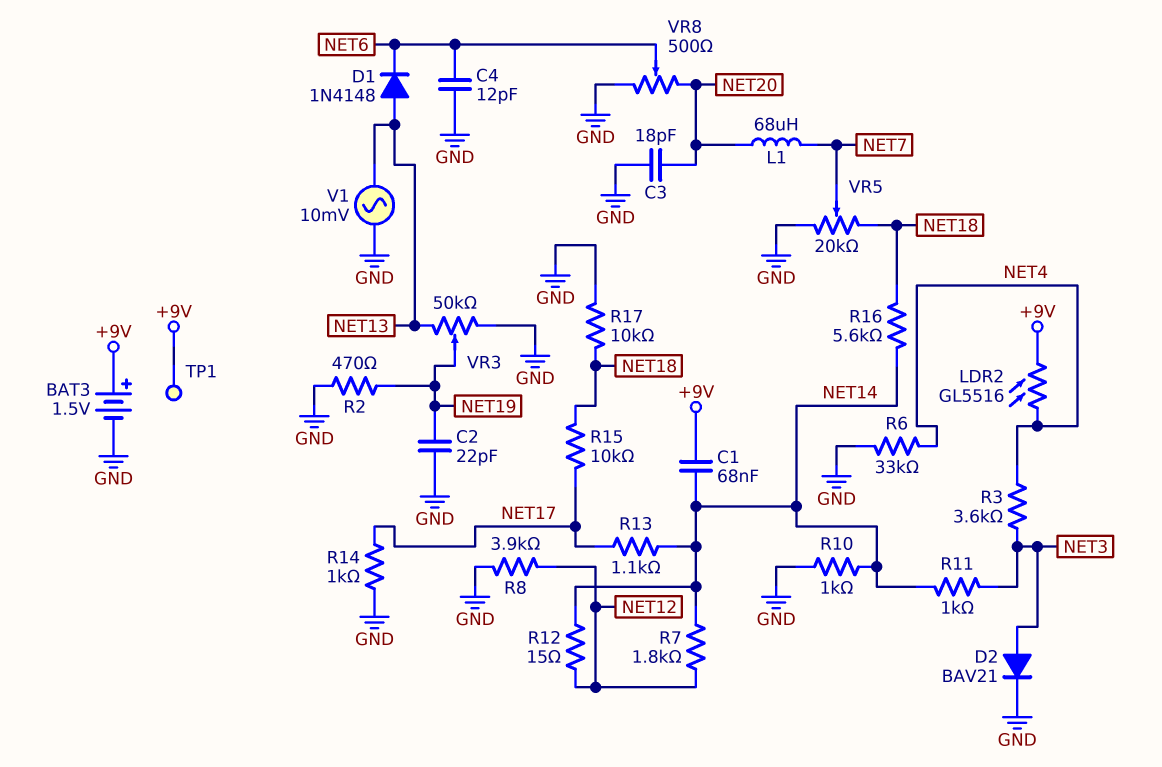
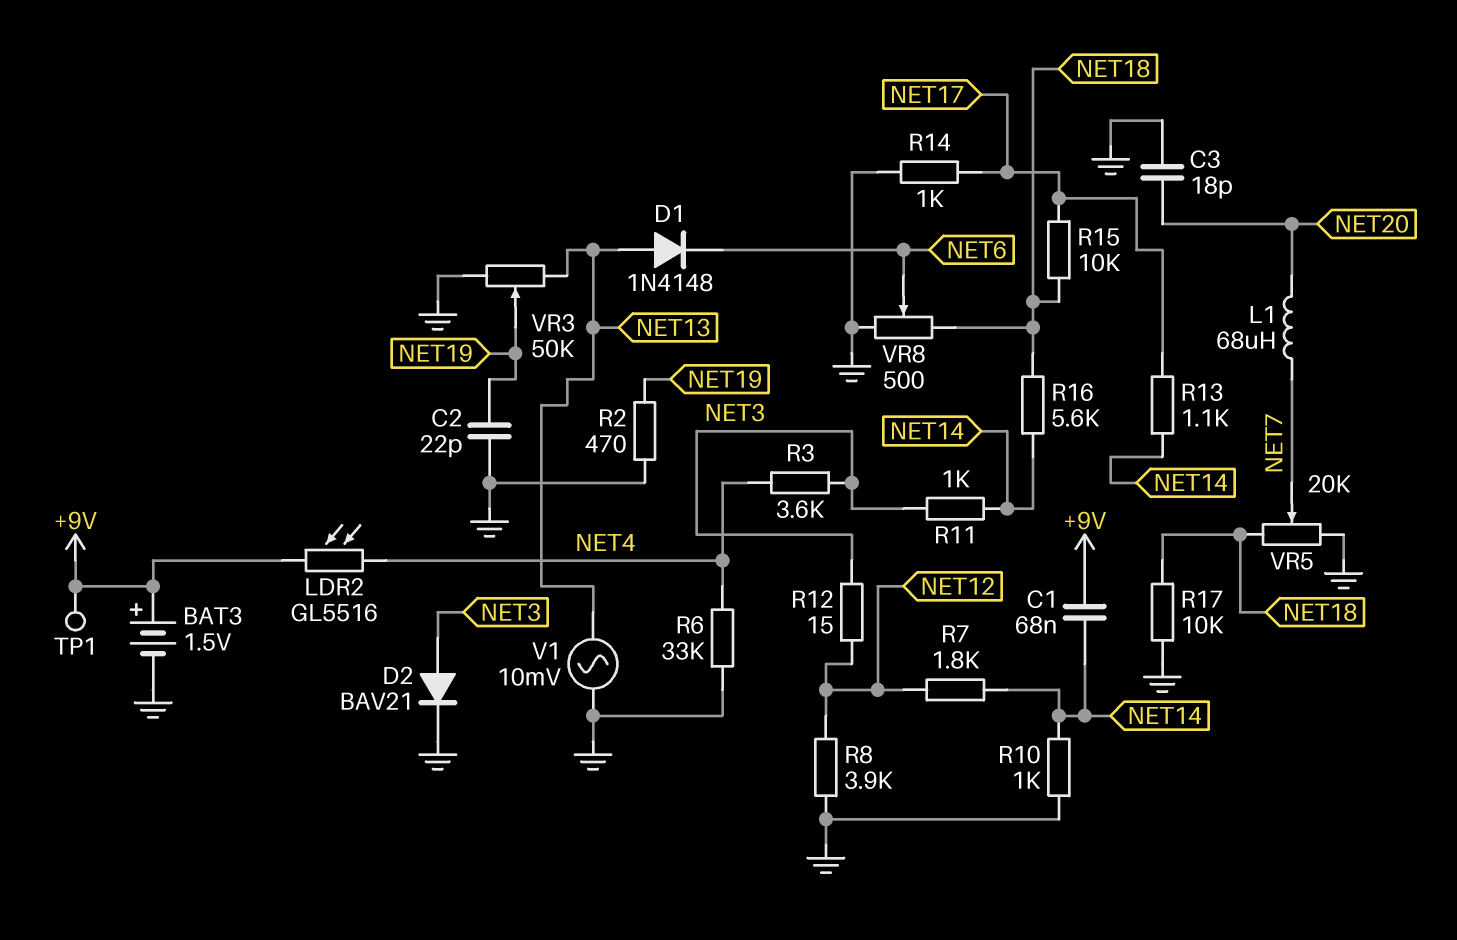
C4: 12pF (GND, NET6) -> none
R12: 15 (NET12, NET14) -> 15 (NET3, NET12)
VR8: 500 (GND, NET20, wiper NET6) -> 500 (GND, NET18, wiper NET6)

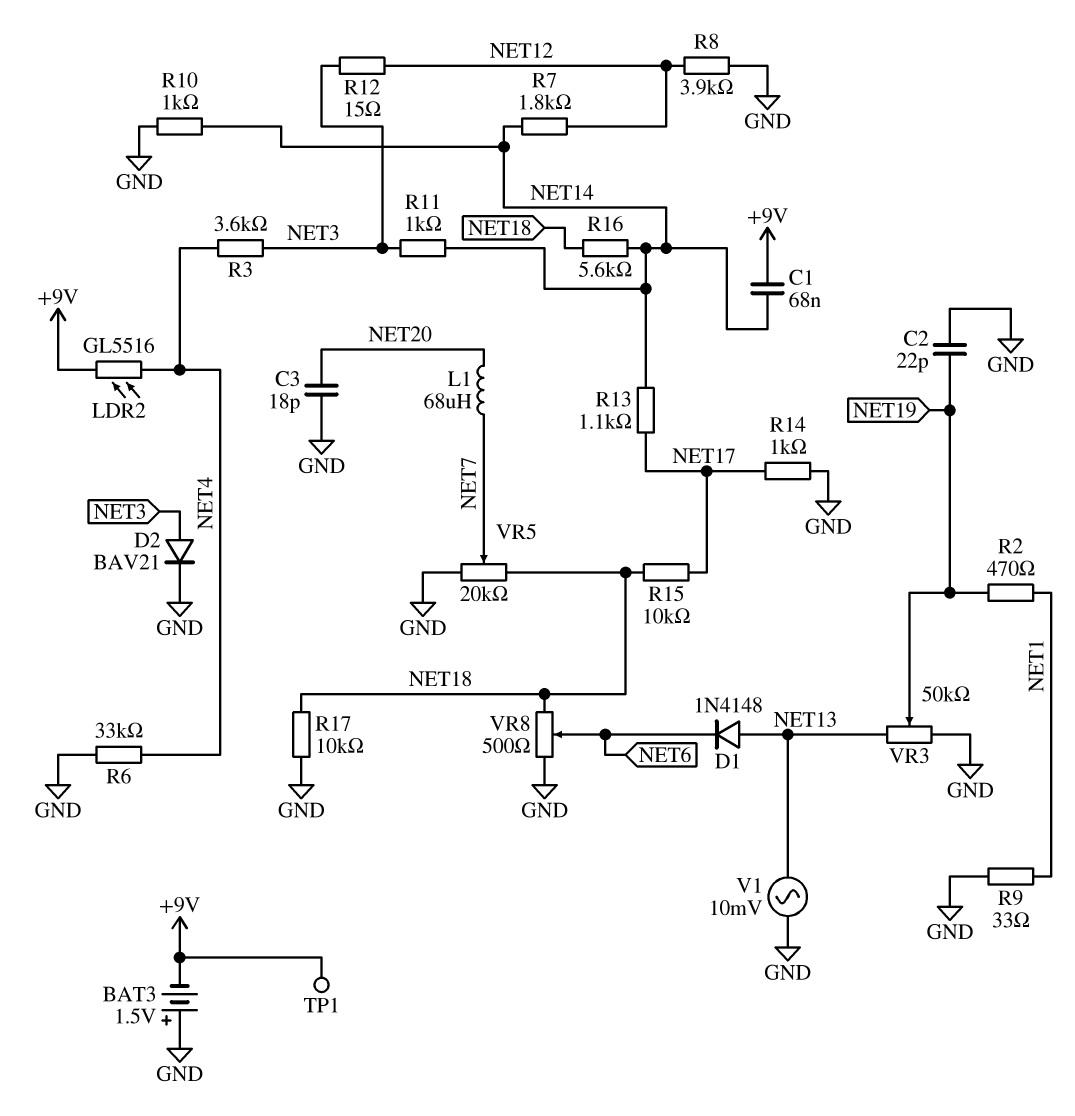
BAT3: 1.5V (plus +9V, minus GND) -> 1.5V (plus GND, minus +9V)
R2: 470 (GND, NET19) -> 470 (NET1, NET19)
R9: none -> 33 (GND, NET1)

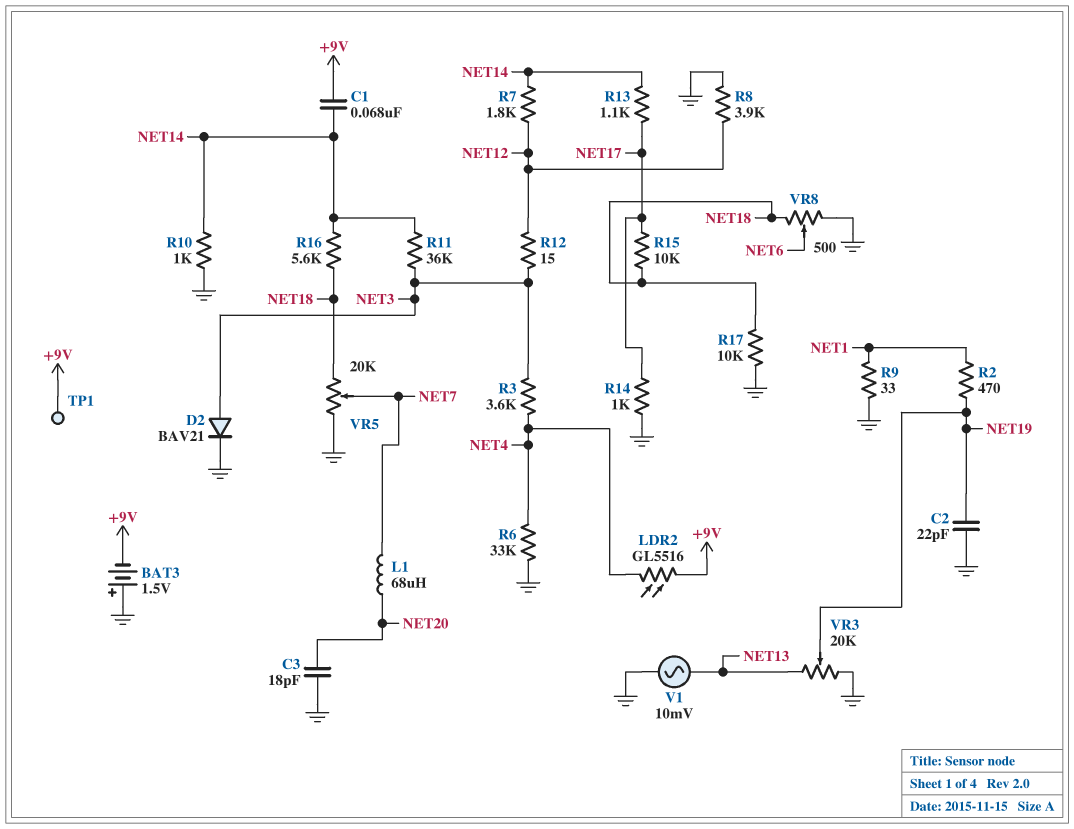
D1: diode 1N4148 (A NET13, K NET6) -> none
R11: 1k (NET3, NET14) -> 36k (NET3, NET14)
VR3: 50k (GND, NET13, wiper NET19) -> 20k (GND, NET13, wiper NET19)

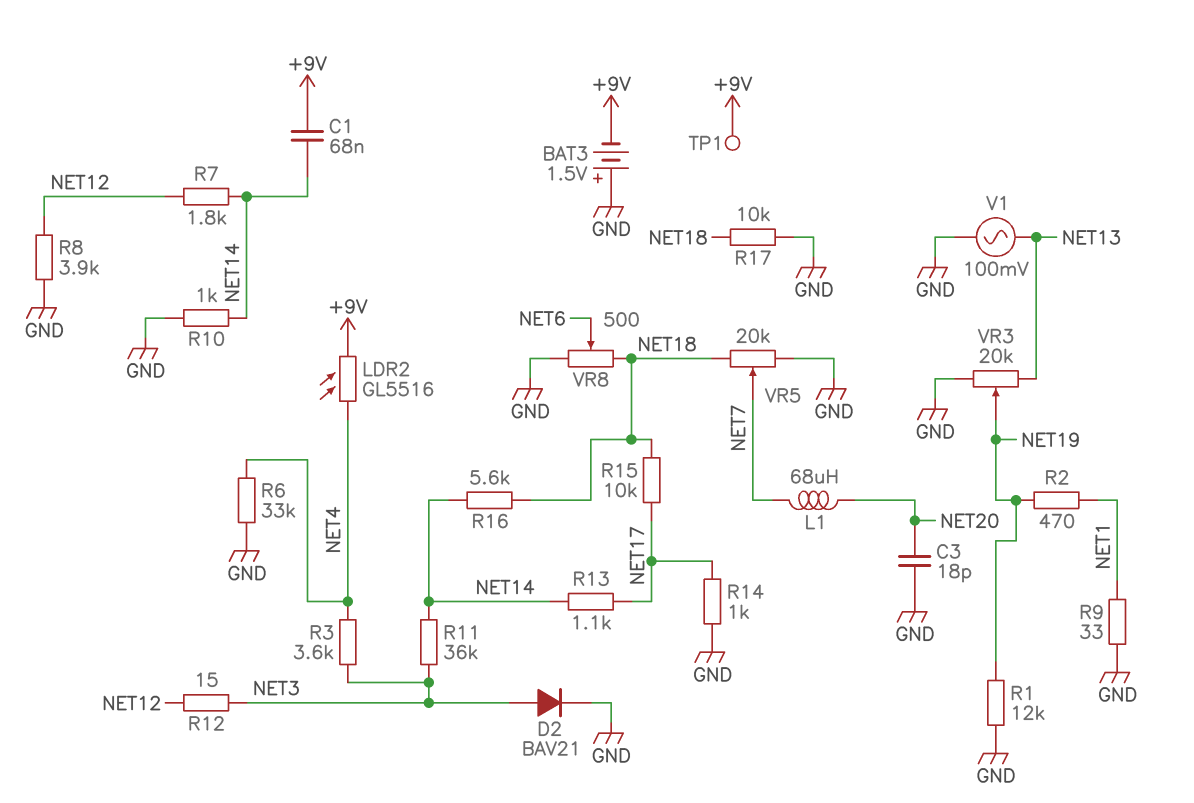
C2: 22pF (GND, NET19) -> none
R1: none -> 12k (GND, NET19)
V1: AC 10mV (GND, NET13) -> AC 100mV (GND, NET13)

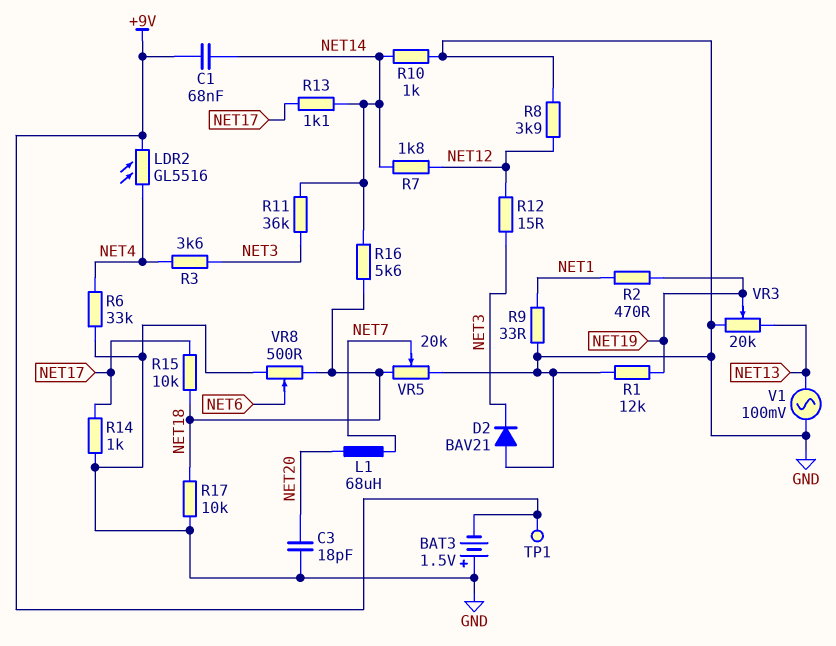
D2: diode BAV21 (A NET3, K GND) -> diode BAV21 (A GND, K NET3)

